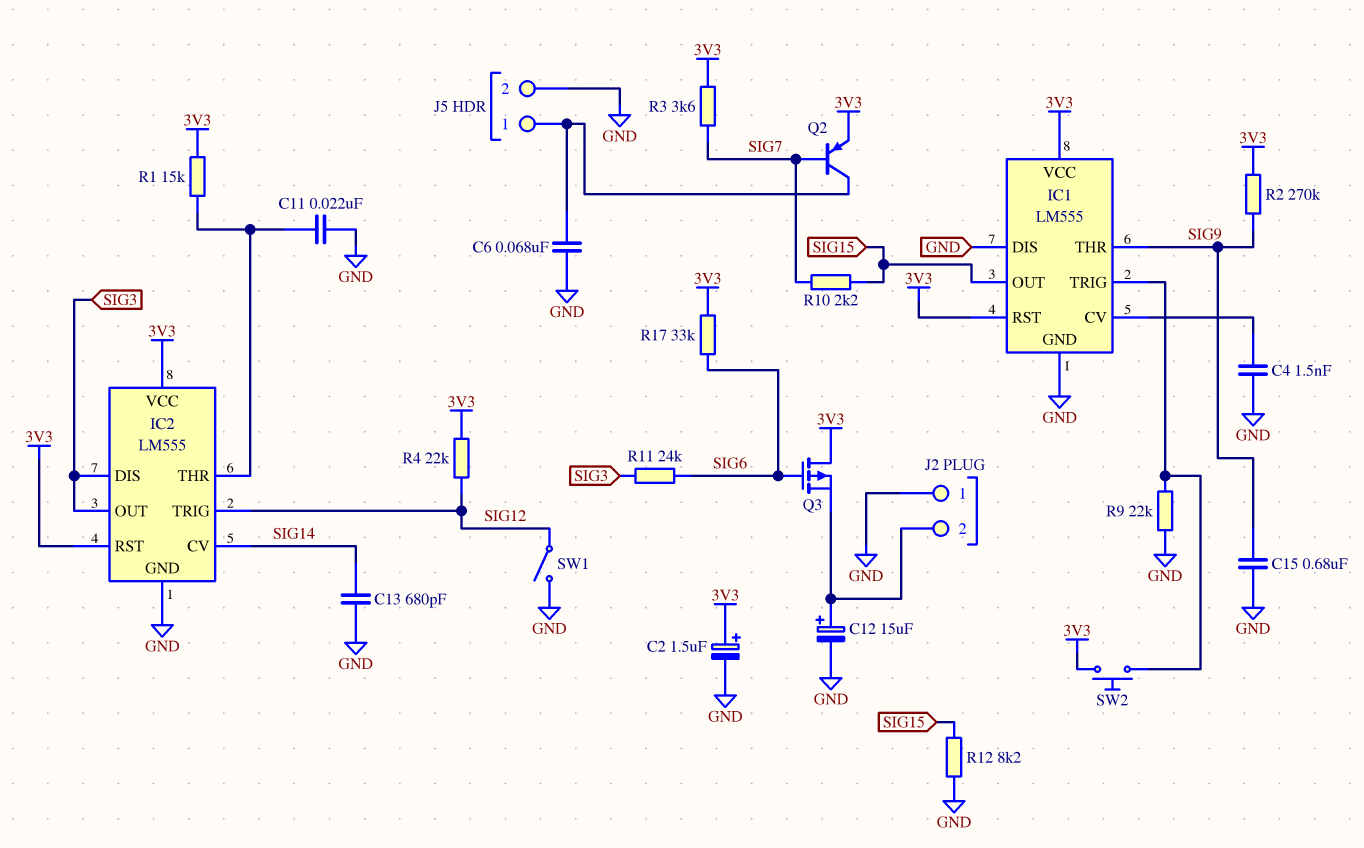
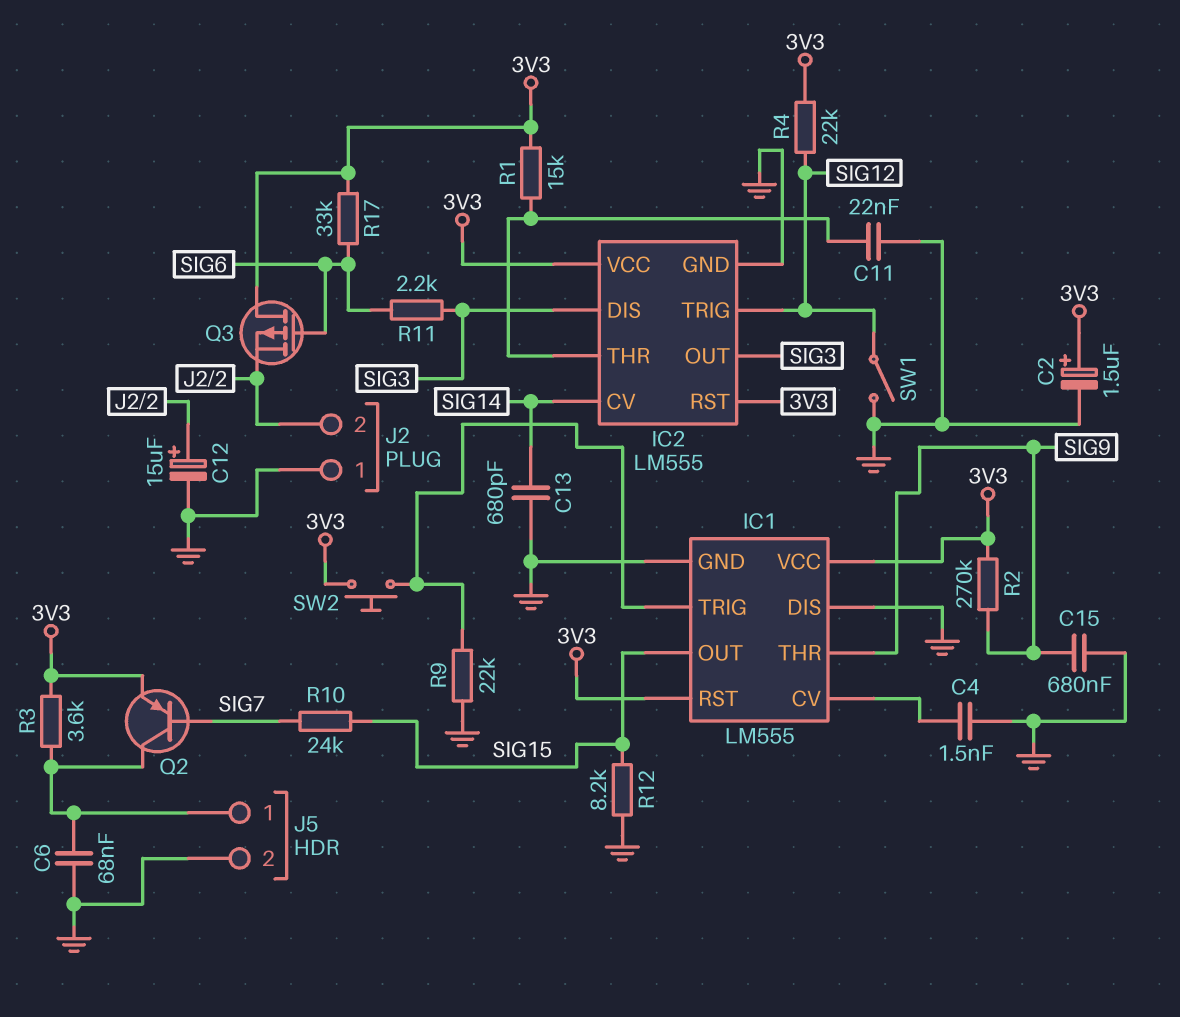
R3: 3.6k (3V3, SIG7) -> 3.6k (3V3, J5/1)
R10: 2.2k (SIG7, SIG15) -> 24k (SIG7, SIG15)
R11: 24k (SIG3, SIG6) -> 2.2k (SIG3, SIG6)

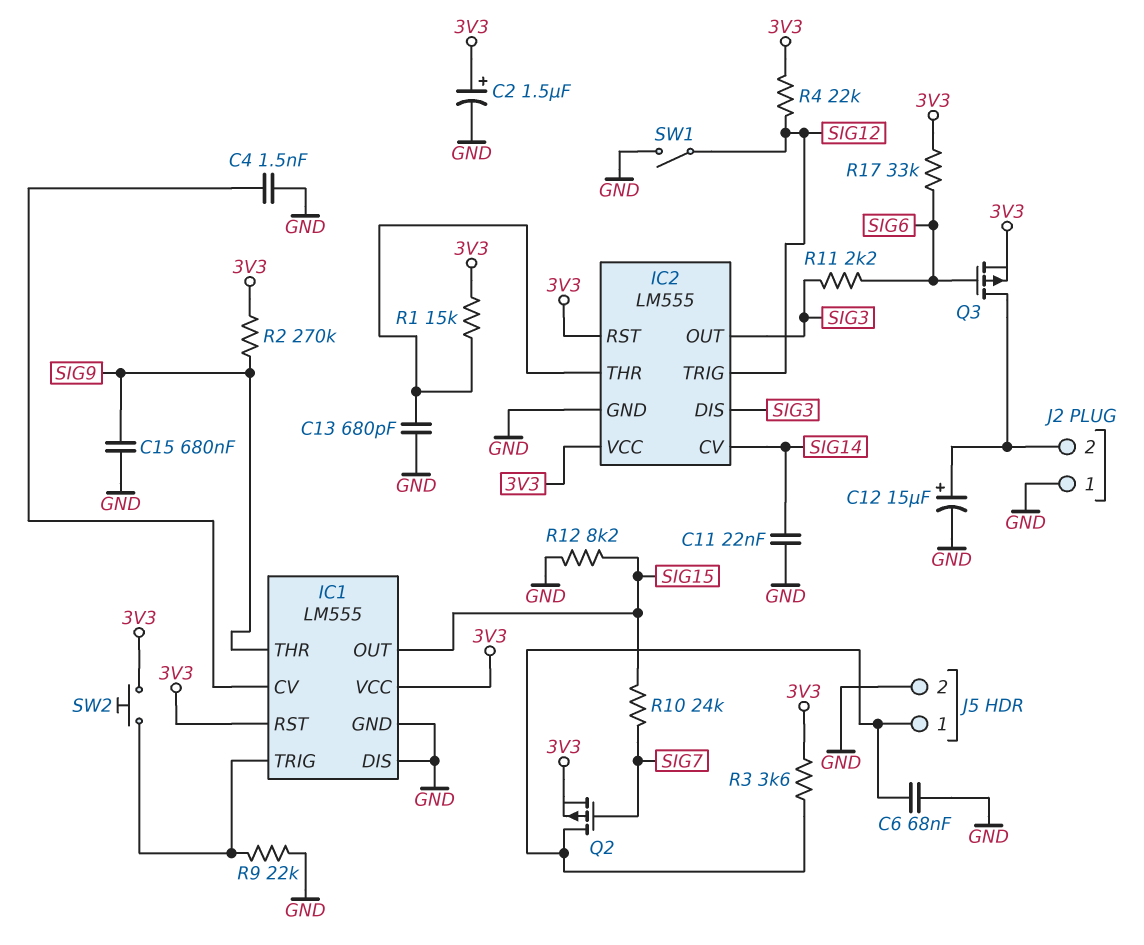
C11: 22nF (GND, IC2/THR) -> 22nF (GND, SIG14)
C13: 680pF (GND, SIG14) -> 680pF (GND, IC2/THR)
Q2: PNP (B SIG7, C J5/1, E 3V3) -> PMOS (G SIG7, D J5/1, S 3V3)
Q3: PMOS (G SIG6, D 3V3, S J2/2) -> PMOS (G SIG6, D J2/2, S 3V3)

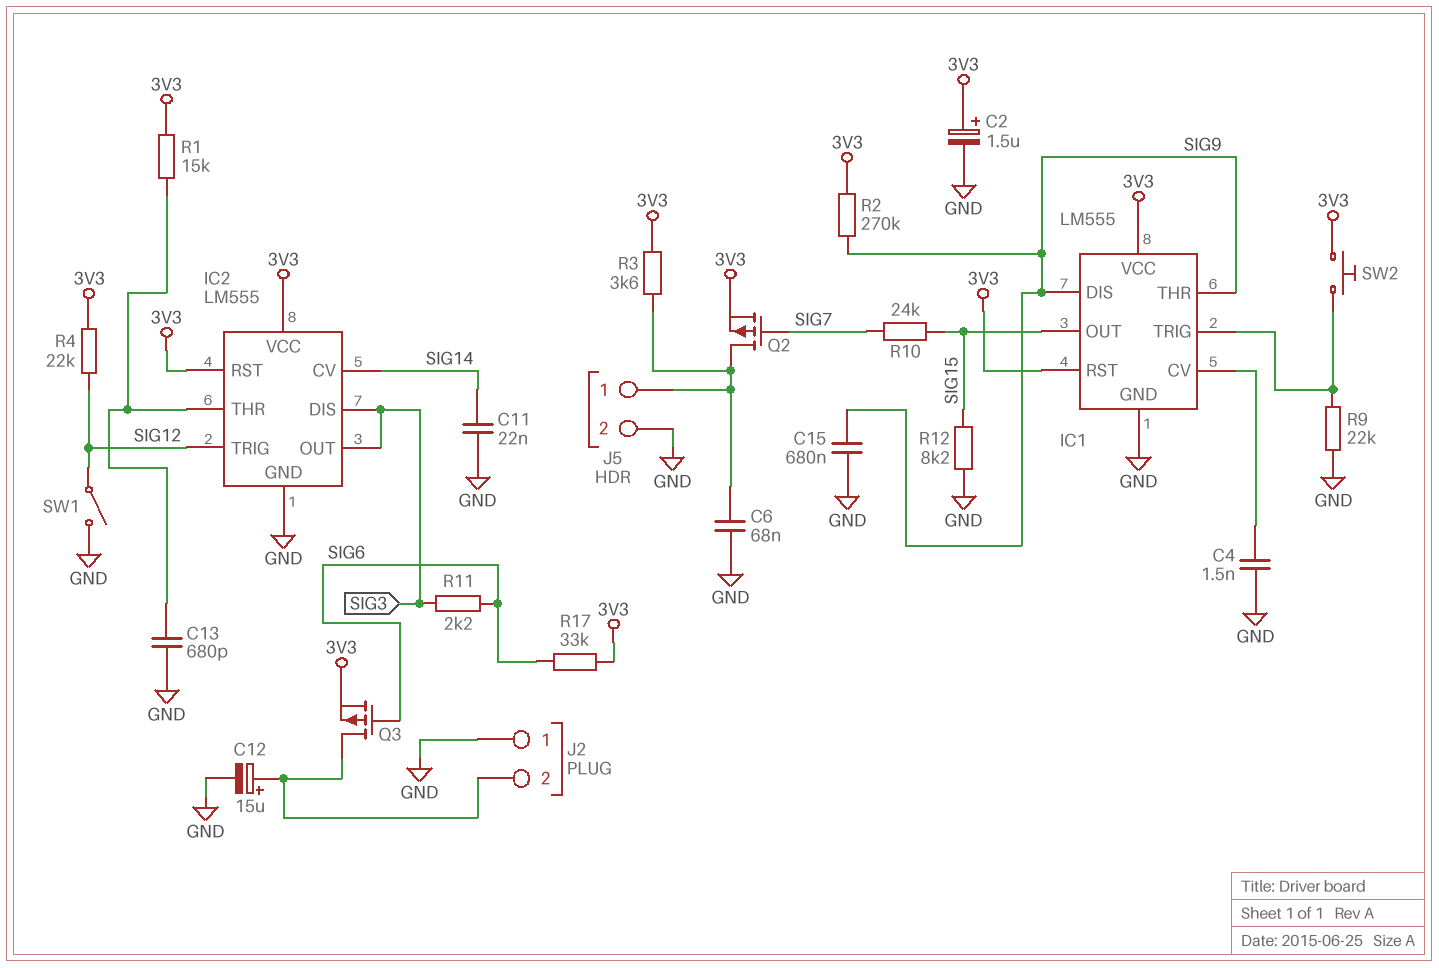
IC1 pin DIS: GND -> SIG9

